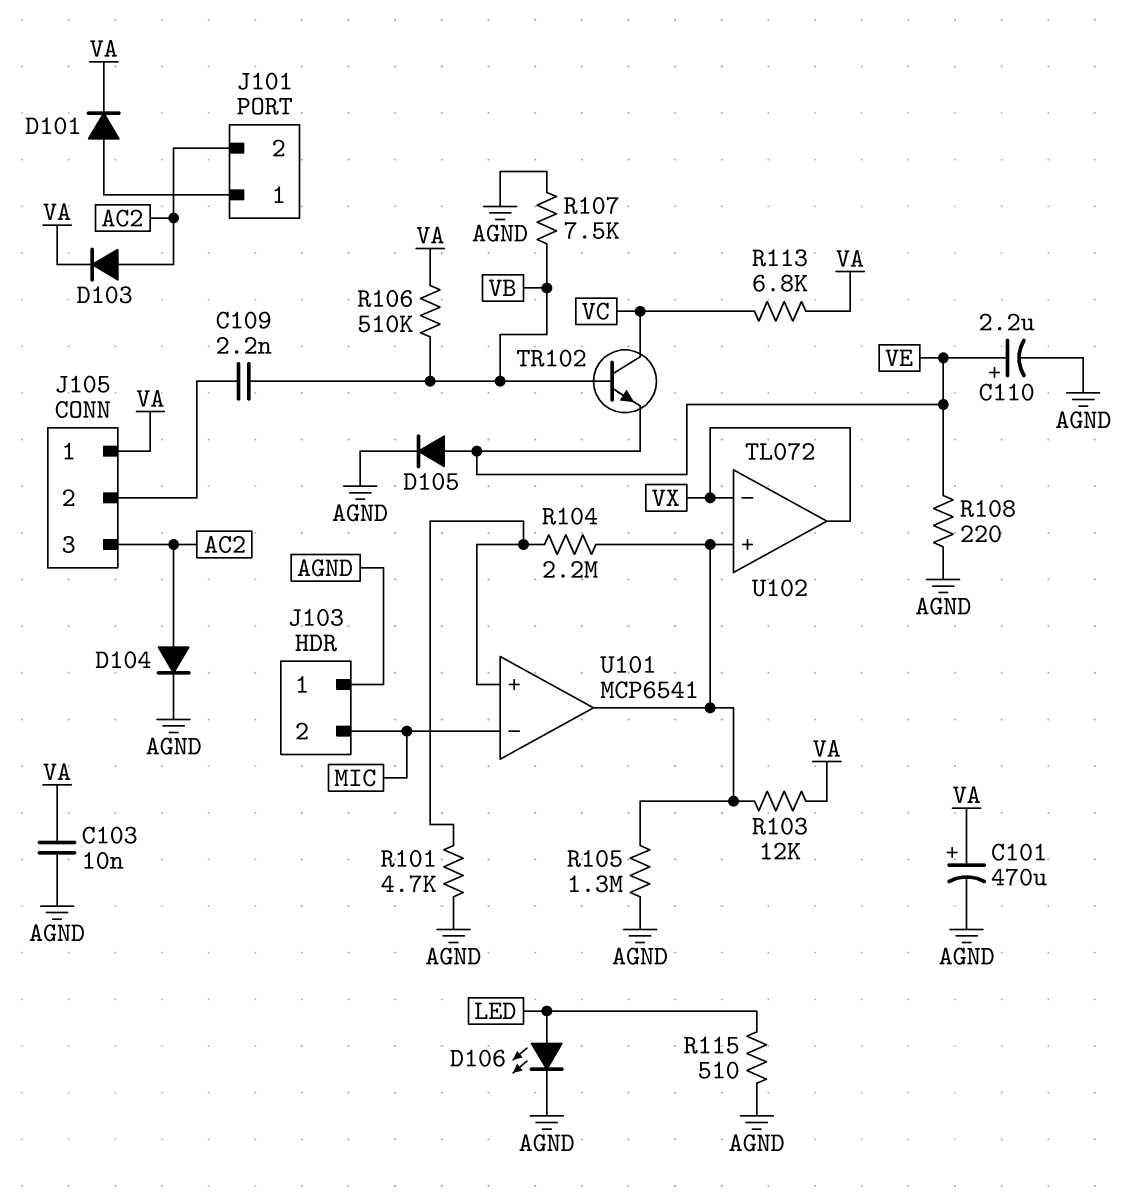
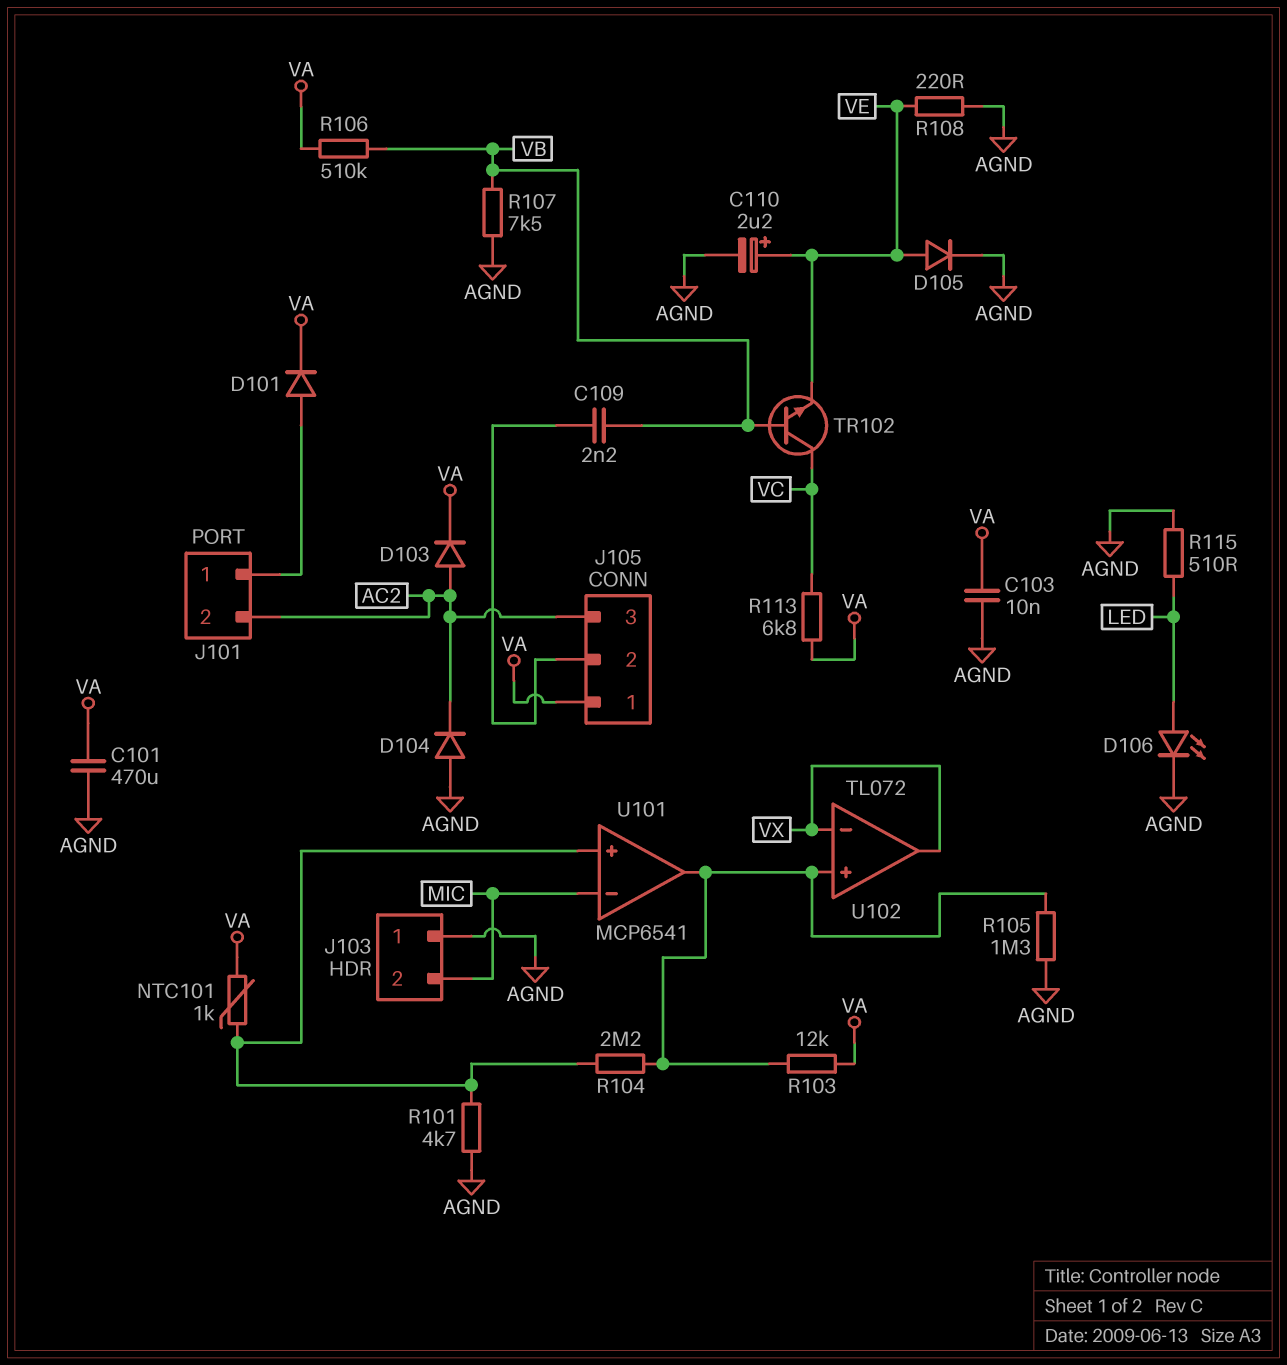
C101: 470uF (plus VA, minus AGND) -> 470uF (AGND, VA)
D104: diode (A AC2, K AGND) -> diode (A AGND, K AC2)
NTC101: none -> 1k (U101/in+, VA)

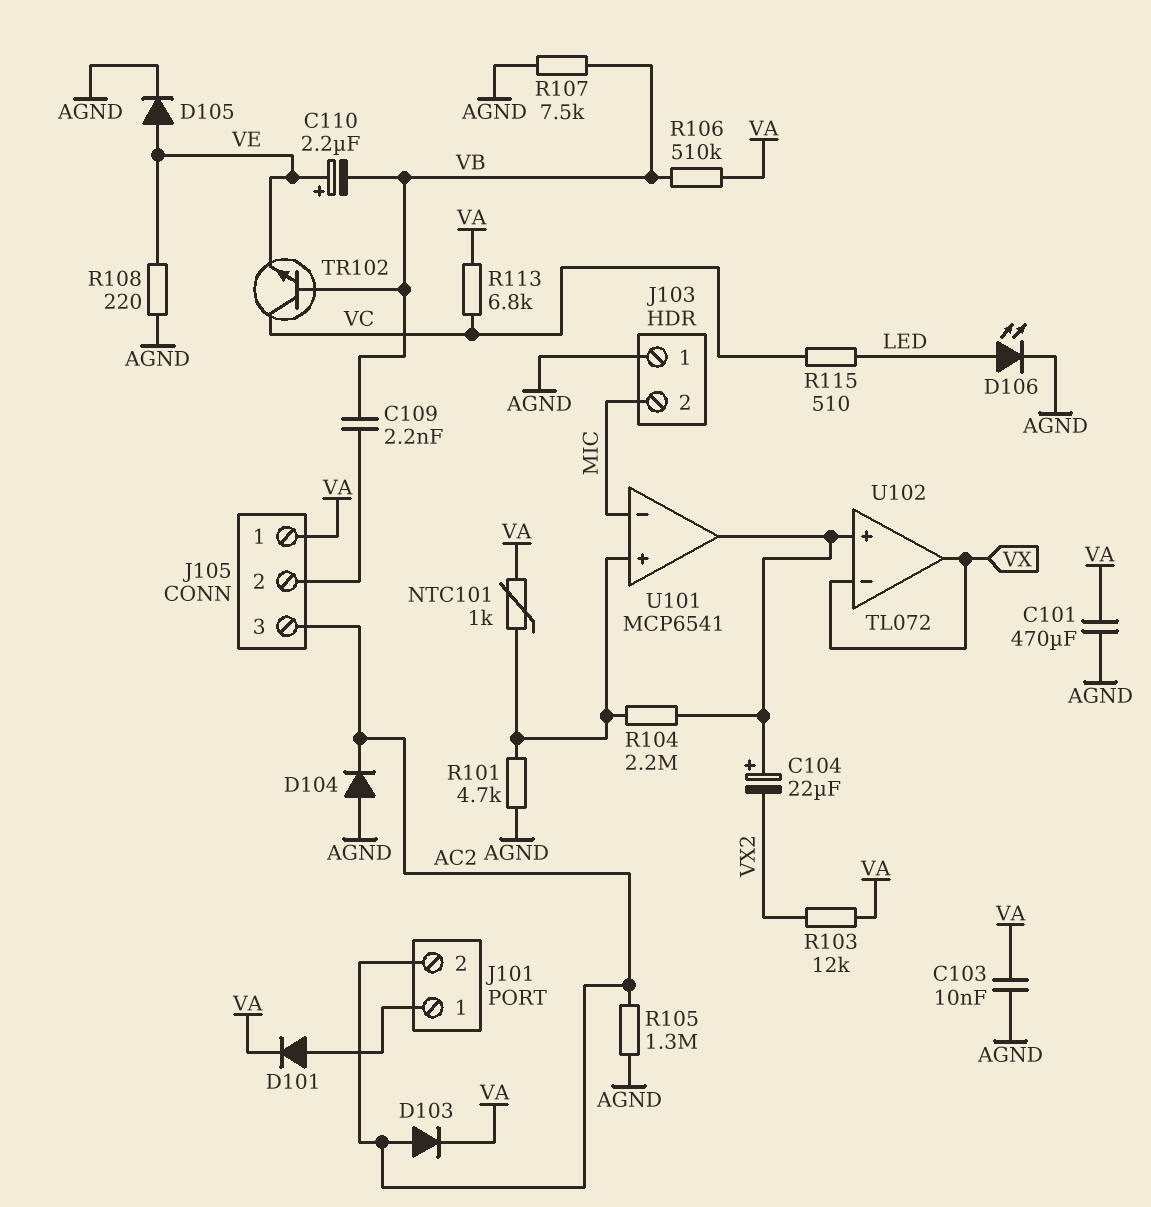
C104: none -> 22uF (plus U101/out, minus VX2)
C110: 2.2uF (plus VE, minus AGND) -> 2.2uF (plus VE, minus VB)
R103: 12k (U101/out, VA) -> 12k (VA, VX2)
R105: 1.3M (AGND, U101/out) -> 1.3M (AC2, AGND)
R115: 510 (AGND, LED) -> 510 (LED, VC)

